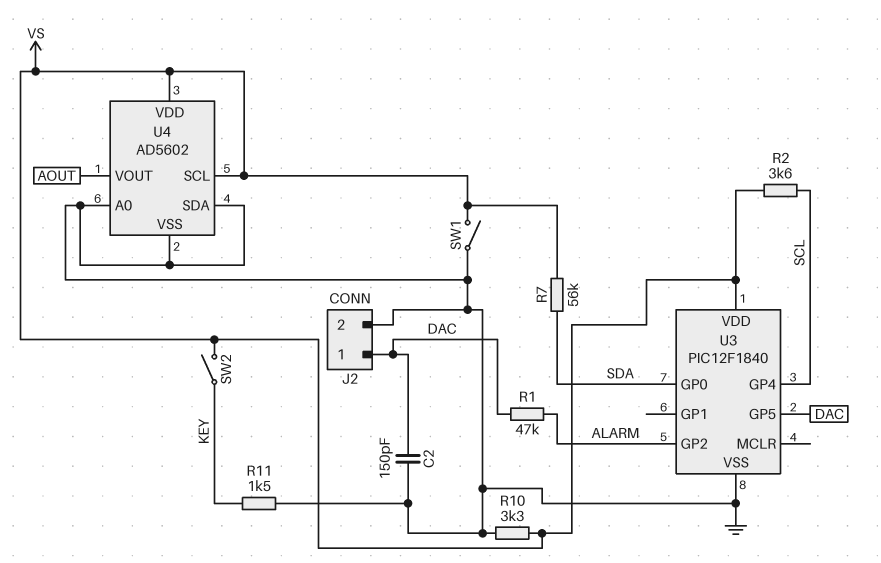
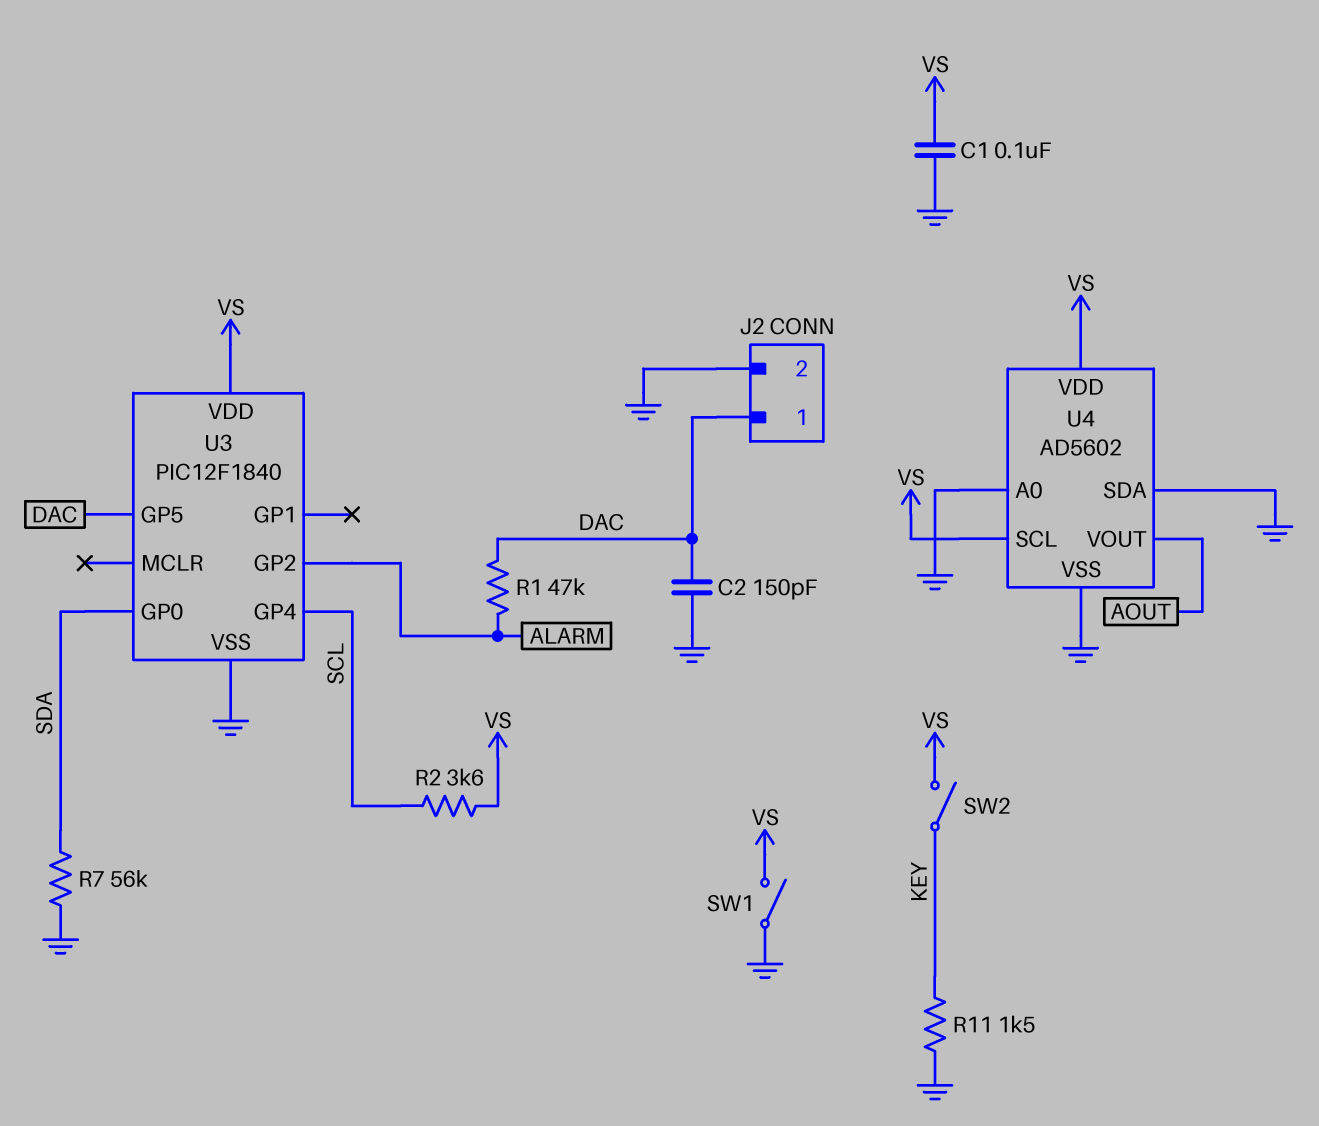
C1: none -> 100nF (GND, VS)
R7: 56k (SDA, VS) -> 56k (GND, SDA)
R10: 3.3k (GND, VS) -> none

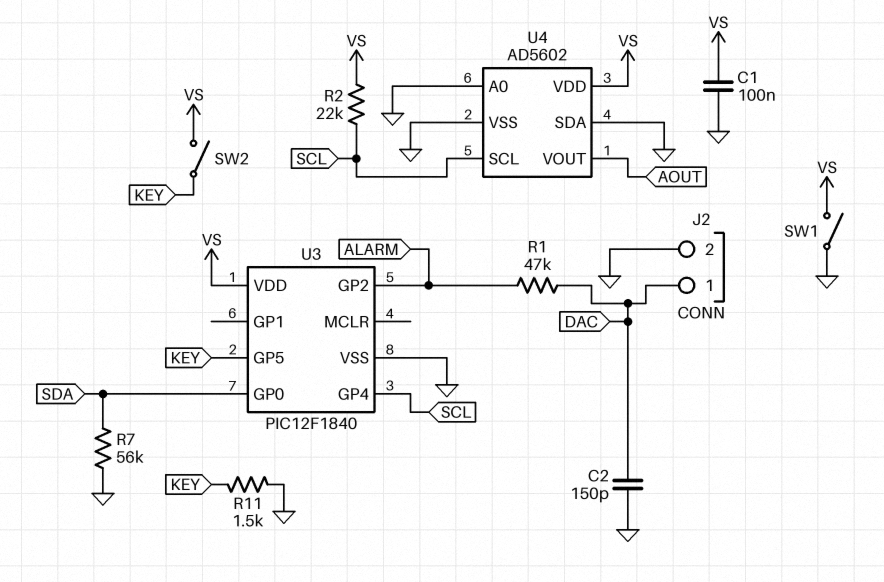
R2: 3.6k (SCL, VS) -> 22k (SCL, VS)
U3 pin GP5: DAC -> KEY
U4 pin SCL: VS -> SCL

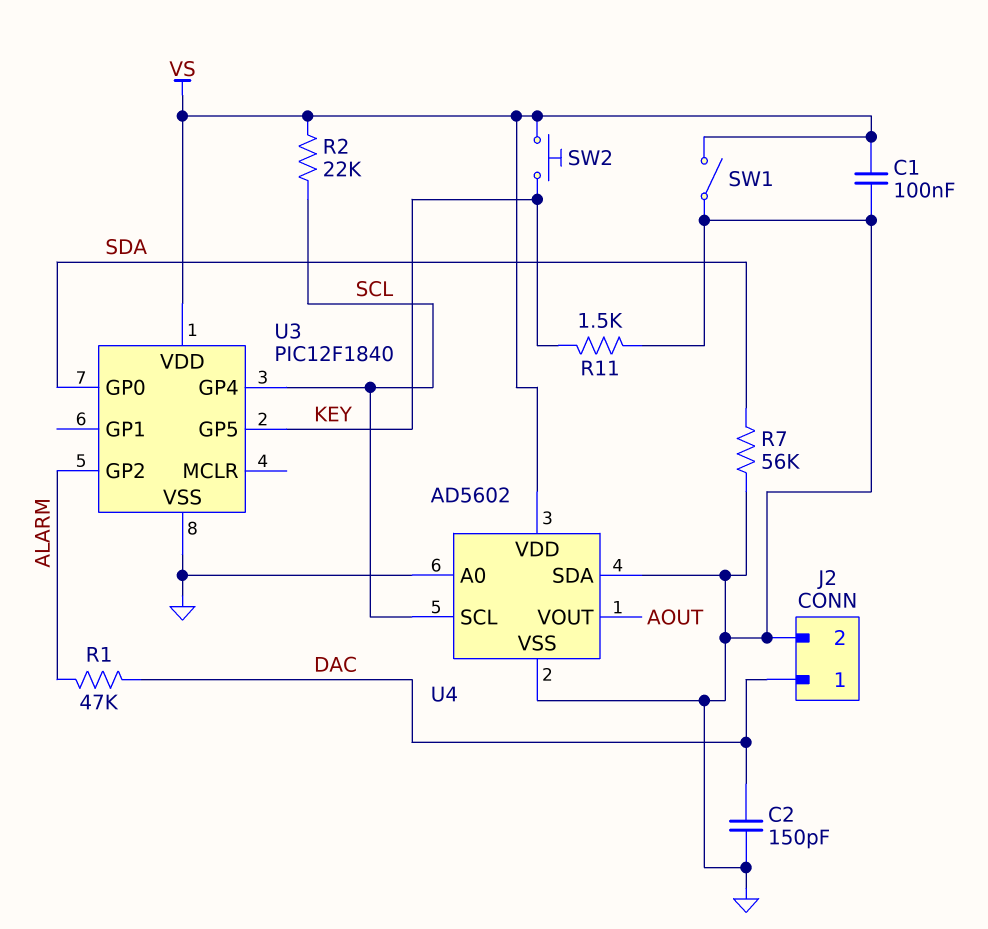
SW2: switch (KEY, VS) -> button (KEY, VS)

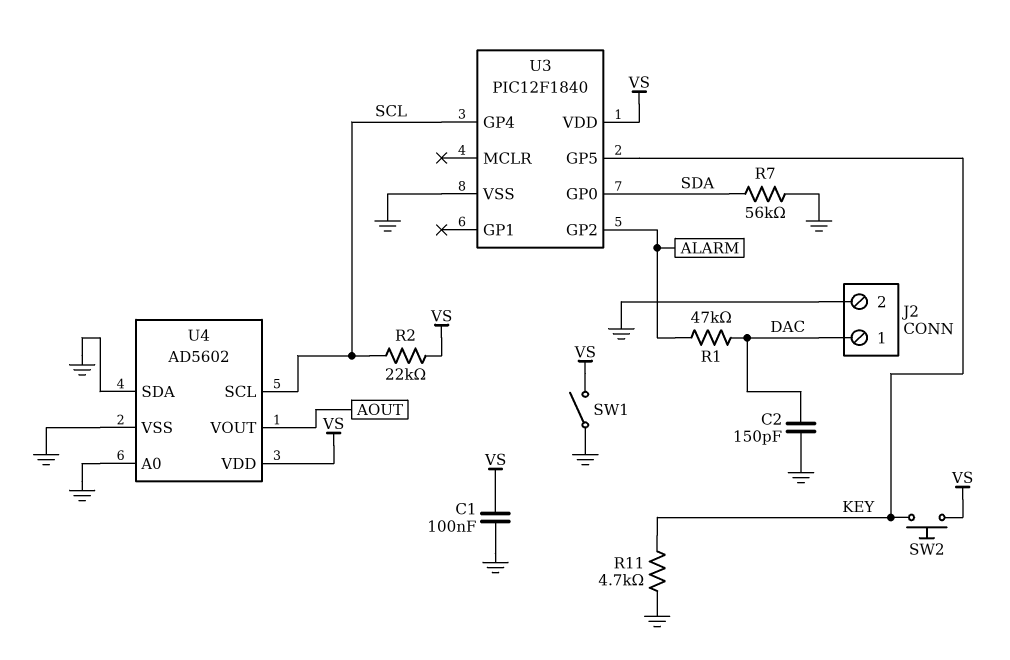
R11: 1.5k (GND, KEY) -> 4.7k (GND, KEY)

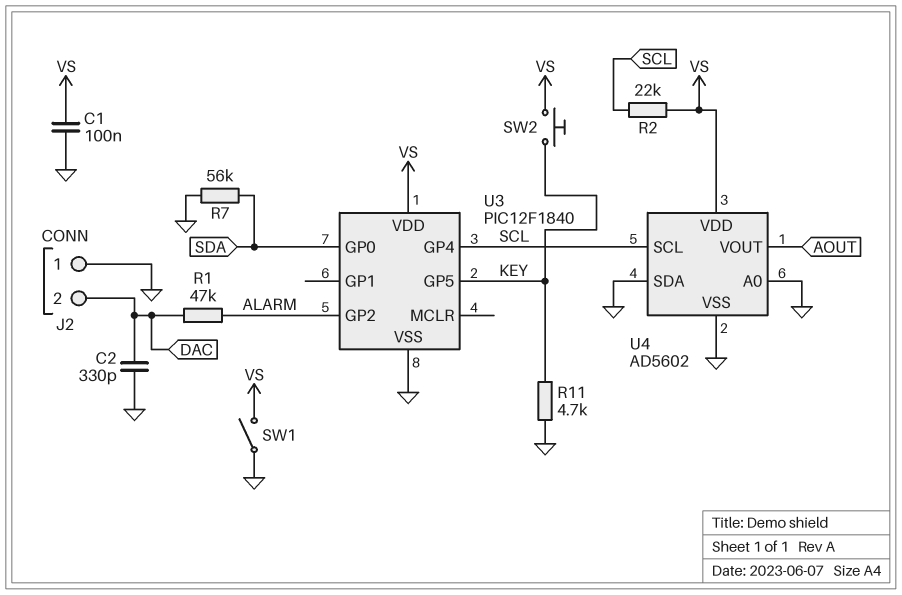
C2: 150pF (DAC, GND) -> 330pF (DAC, GND)
J2 pin 1: DAC -> GND
J2 pin 2: GND -> DAC

